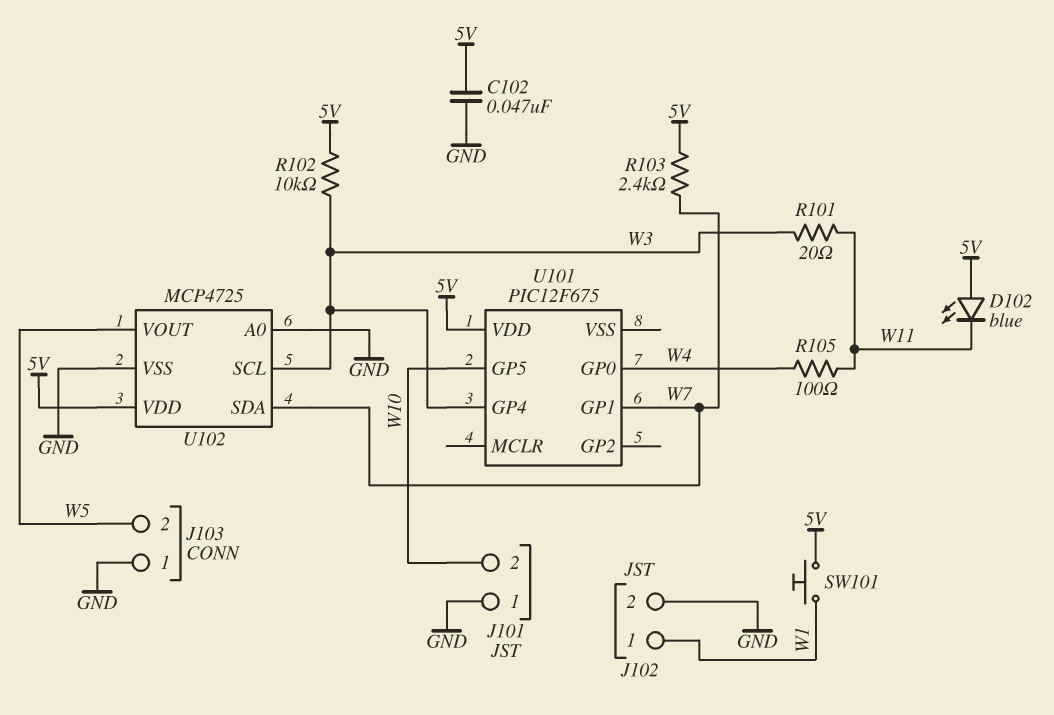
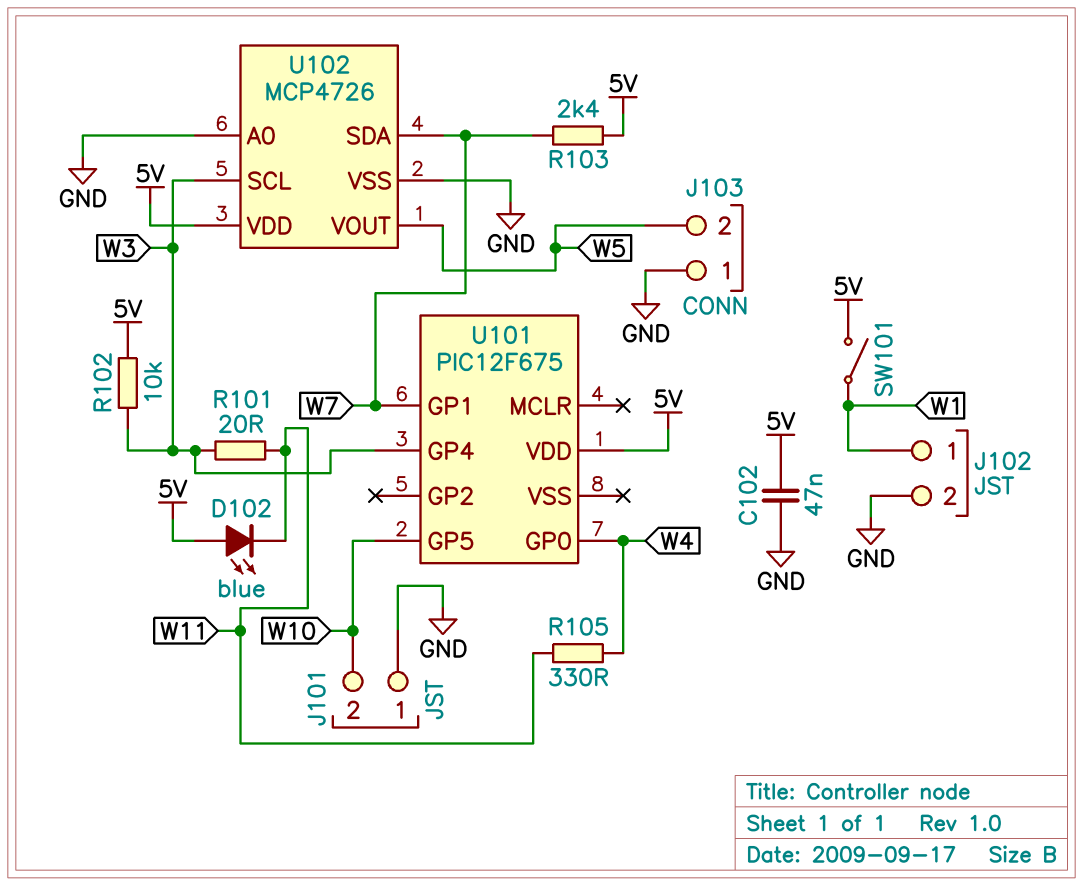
R105: 100 (W4, W11) -> 330 (W4, W11)
SW101: button (5V, W1) -> switch (5V, W1)
U102: MCP4725 -> MCP4726

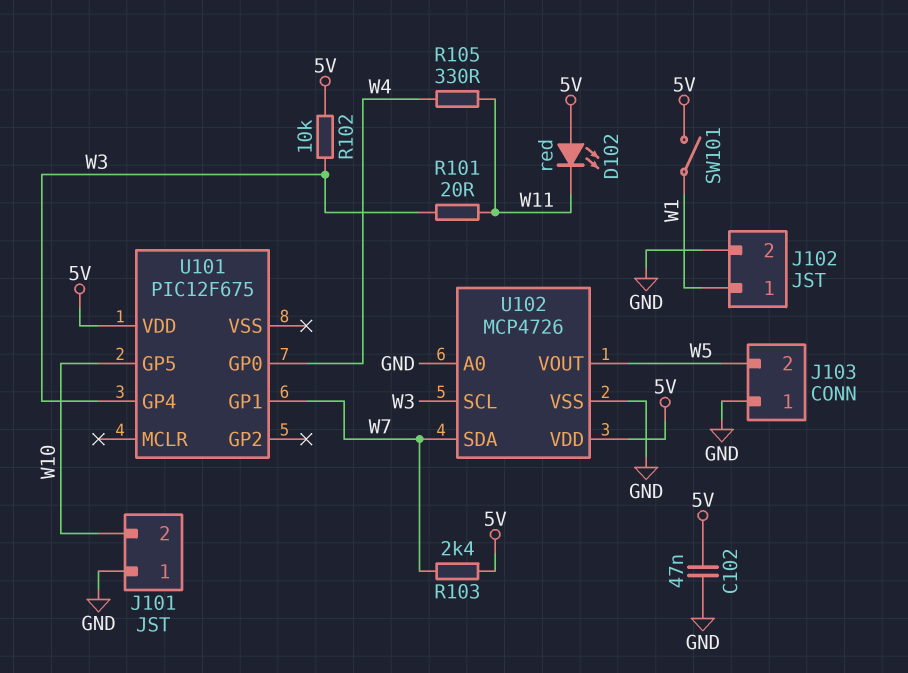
D102: LED blue (A 5V, K W11) -> LED red (A 5V, K W11)

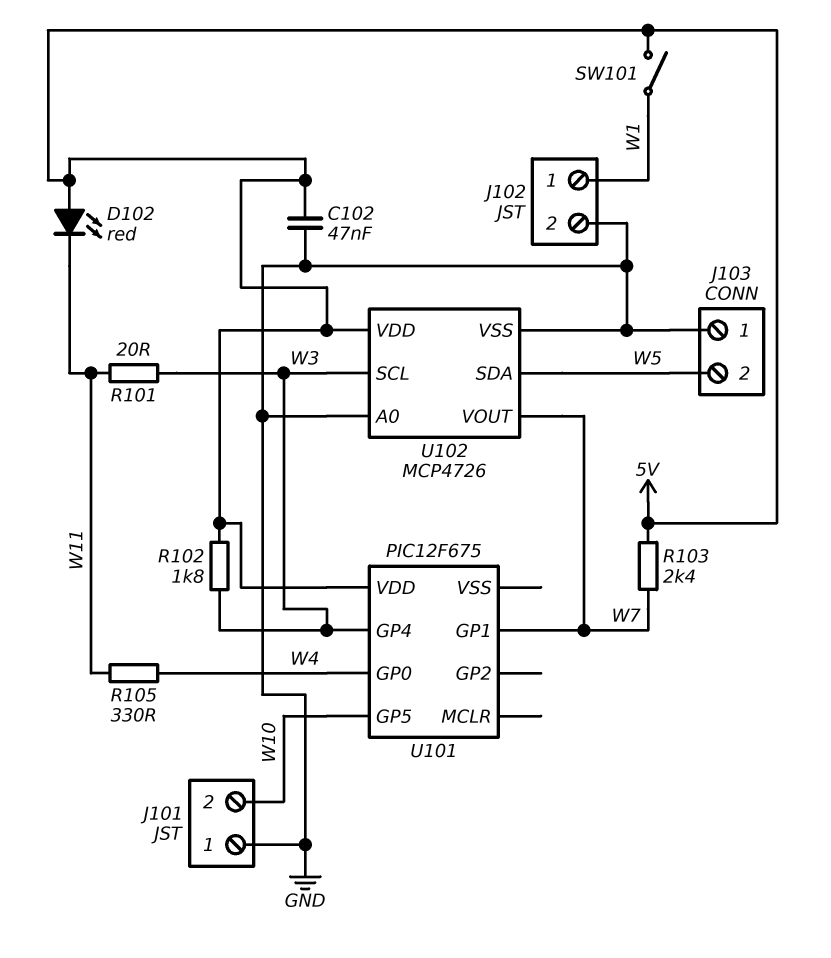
R102: 10k (5V, W3) -> 1.8k (5V, W3)
U102 pin SDA: W7 -> W5
U102 pin VOUT: W5 -> W7

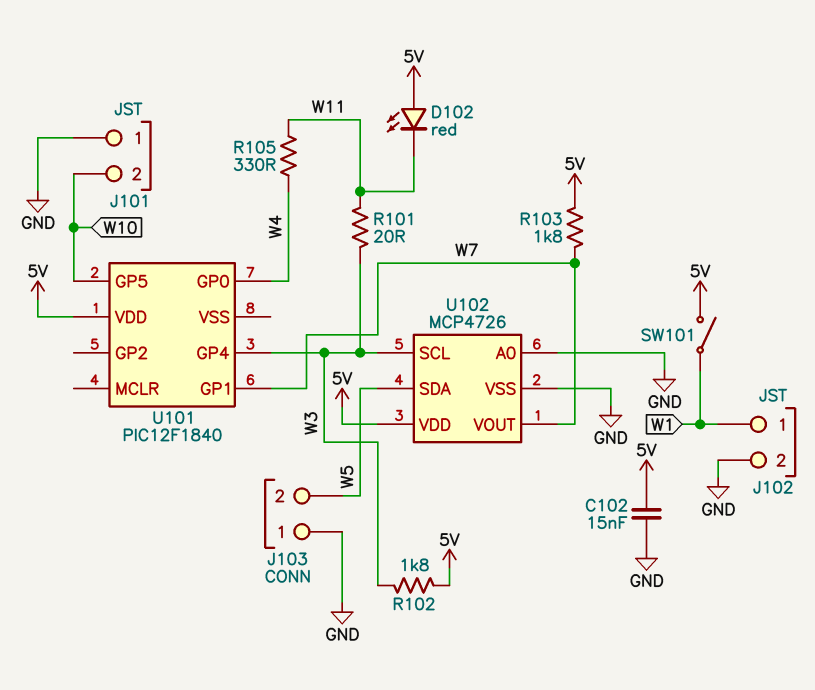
C102: 47nF (5V, GND) -> 15nF (5V, GND)
R103: 2.4k (5V, W7) -> 1.8k (5V, W7)
U101: PIC12F675 -> PIC12F1840

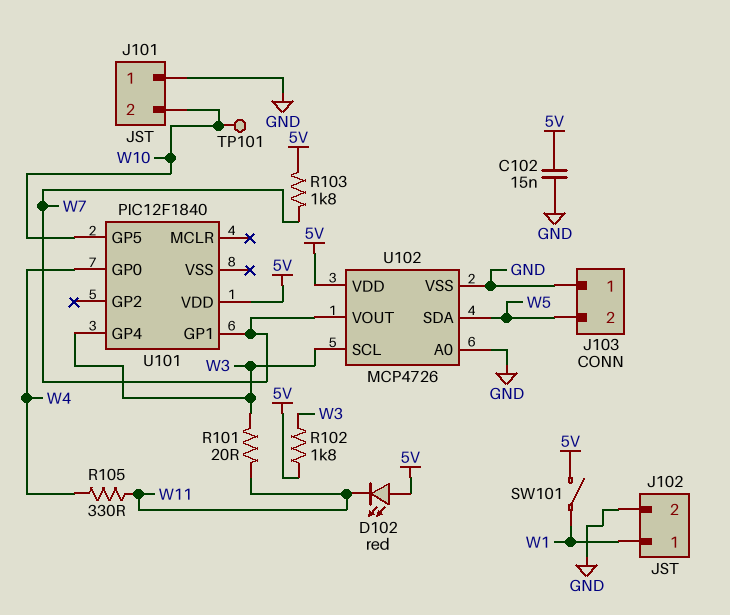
TP101: none -> test point (W10)

